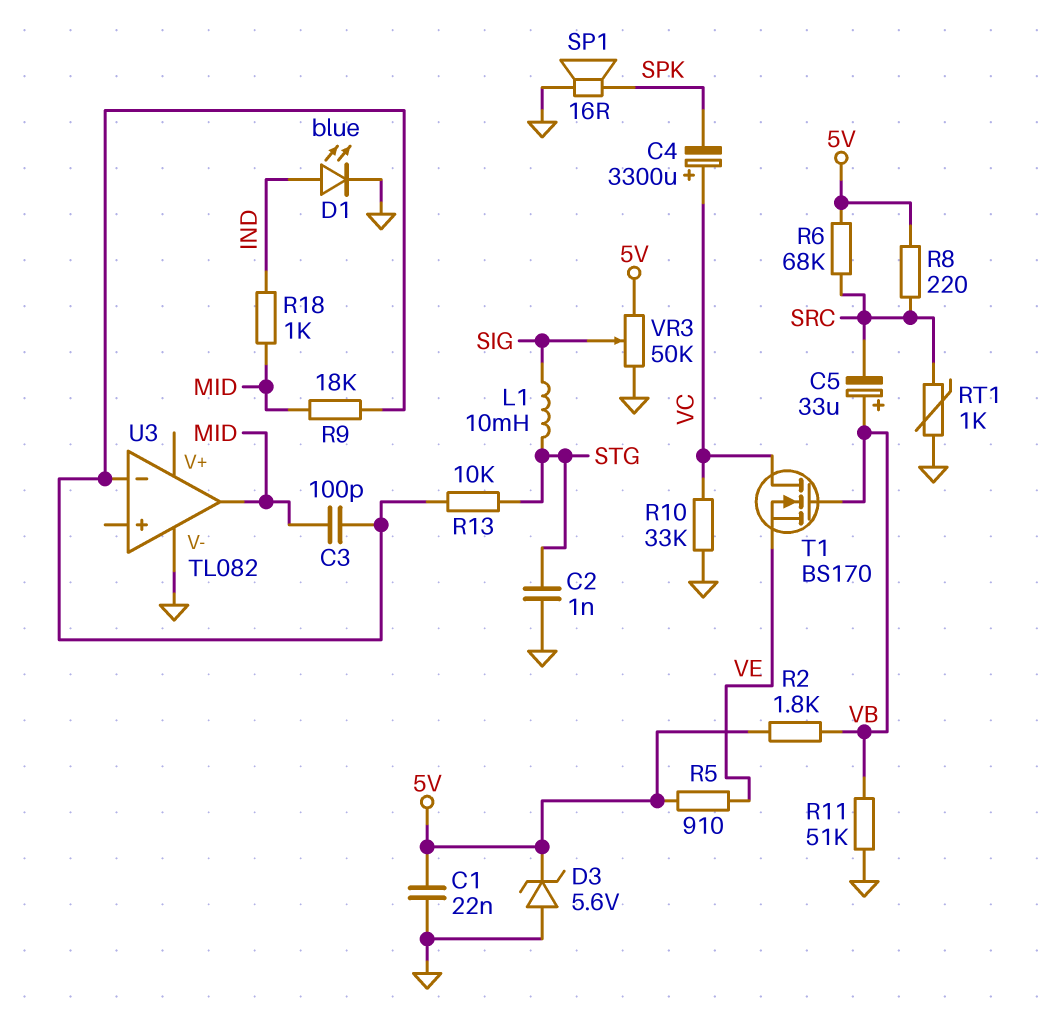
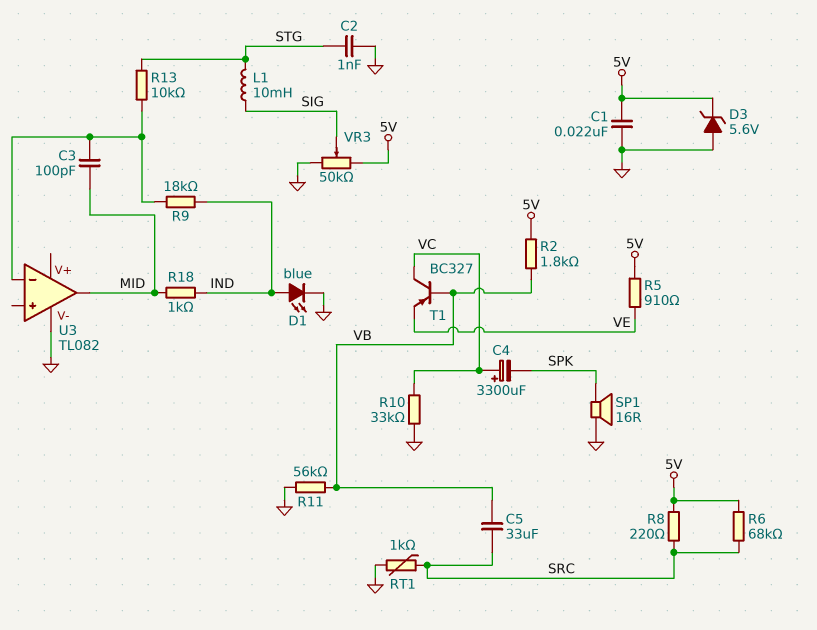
C5: 33uF (plus VB, minus SRC) -> 33uF (SRC, VB)
R9: 18k (MID, U3/in-) -> 18k (IND, U3/in-)
R11: 51k (GND, VB) -> 56k (GND, VB)
T1: NMOS BS170 (G VB, D VC, S VE) -> PNP BC327 (B VB, C VC, E VE)

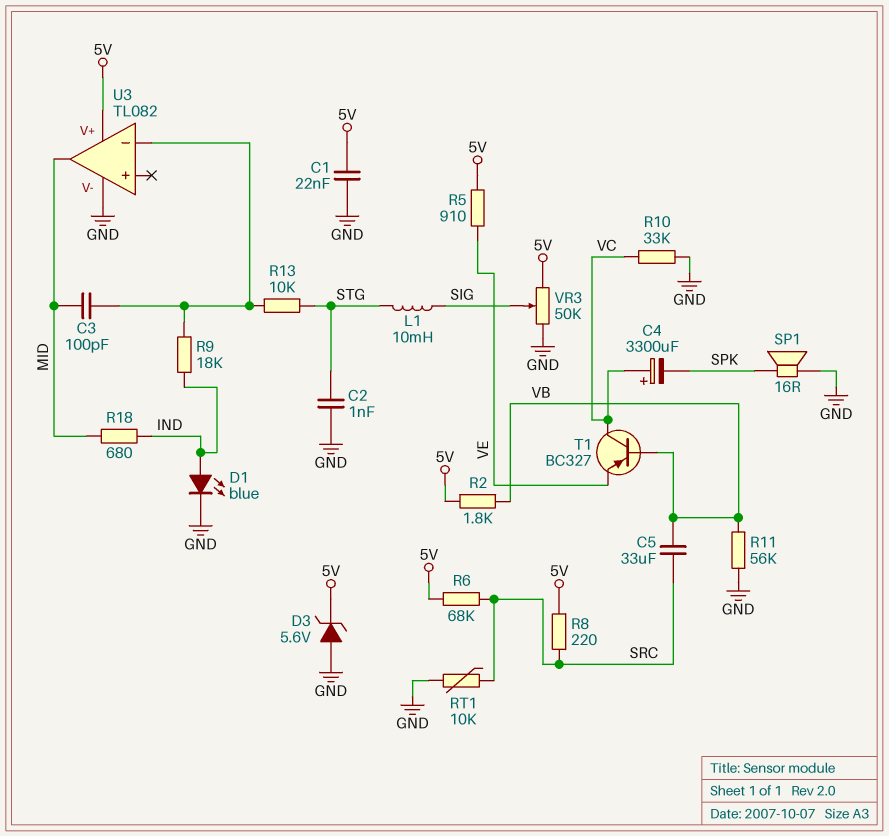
R18: 1k (IND, MID) -> 680 (IND, MID)
RT1: 1k (GND, SRC) -> 10k (GND, SRC)
U3 pin V+: none -> 5V

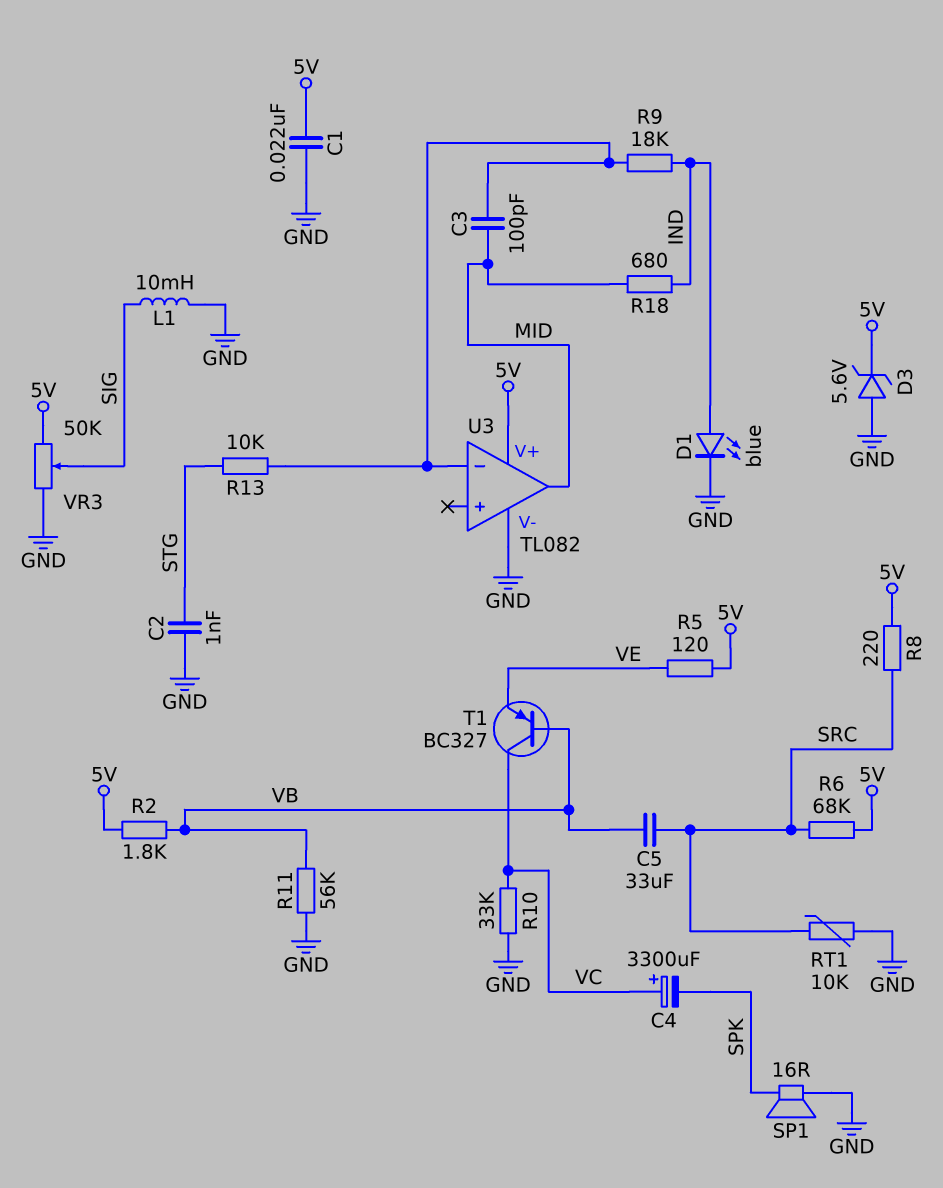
L1: 10mH (SIG, STG) -> 10mH (GND, SIG)
R5: 910 (5V, VE) -> 120 (5V, VE)

